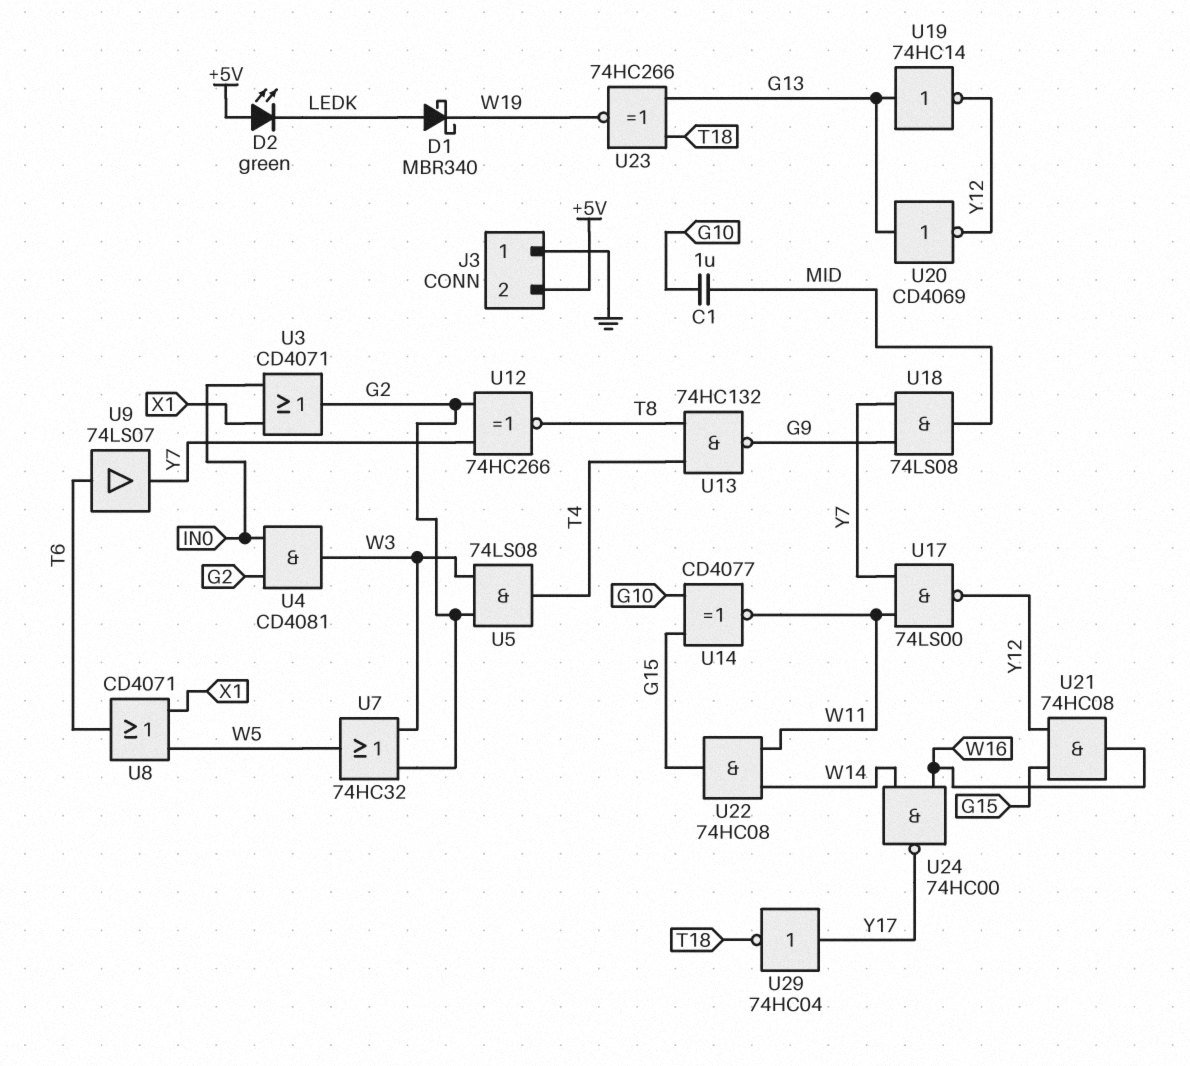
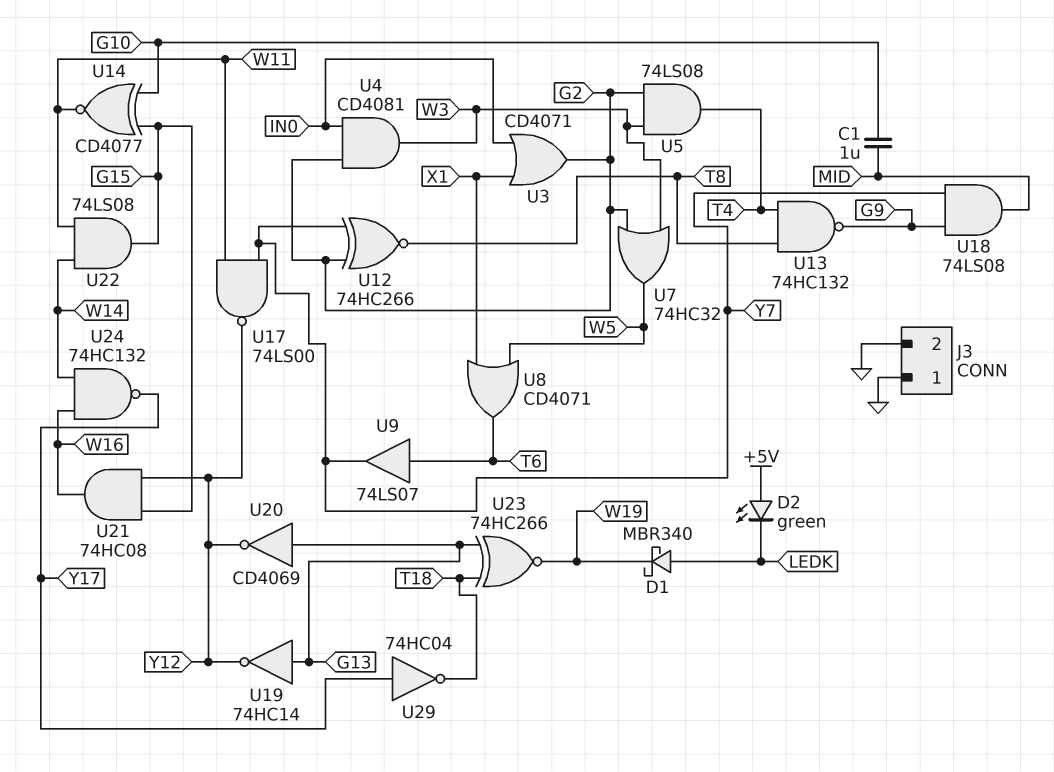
J3 pin 2: +5V -> GND
U22: AND 74HC08 (in W11, in W14, out G15) -> AND 74LS08 (in W11, in W14, out G15)
U24: NAND 74HC00 (in W14, in W16, out Y17) -> NAND 74HC132 (in W14, in W16, out Y17)

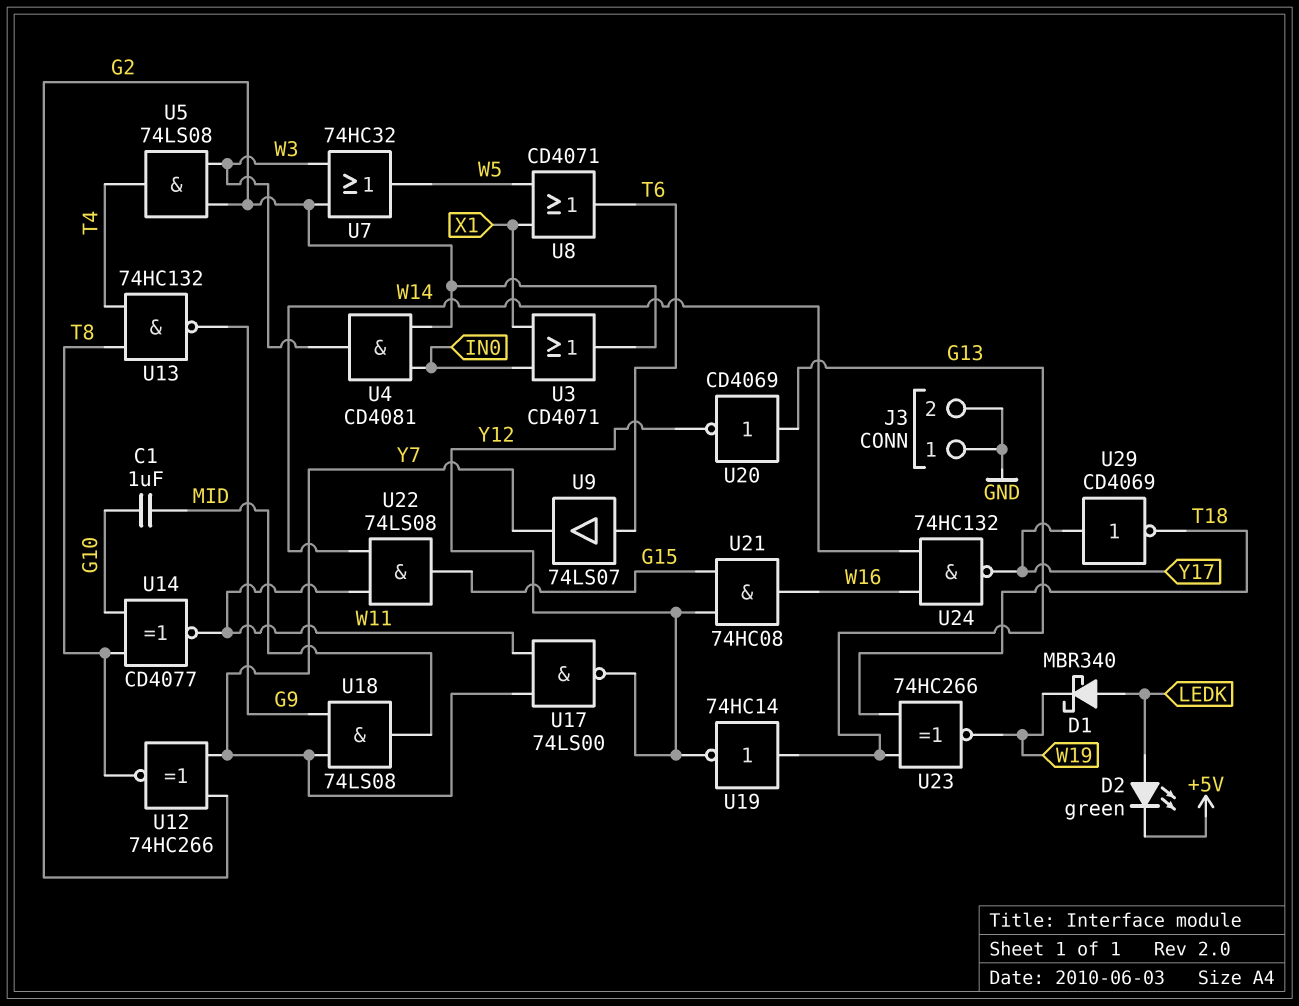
D2: LED green (A +5V, K LEDK) -> LED green (A LEDK, K +5V)
U14: XNOR CD4077 (in G10, in G15, out W11) -> XNOR CD4077 (in G10, in T8, out W11)
U29: NOT 74HC04 (in Y17, out T18) -> NOT CD4069 (in Y17, out T18)

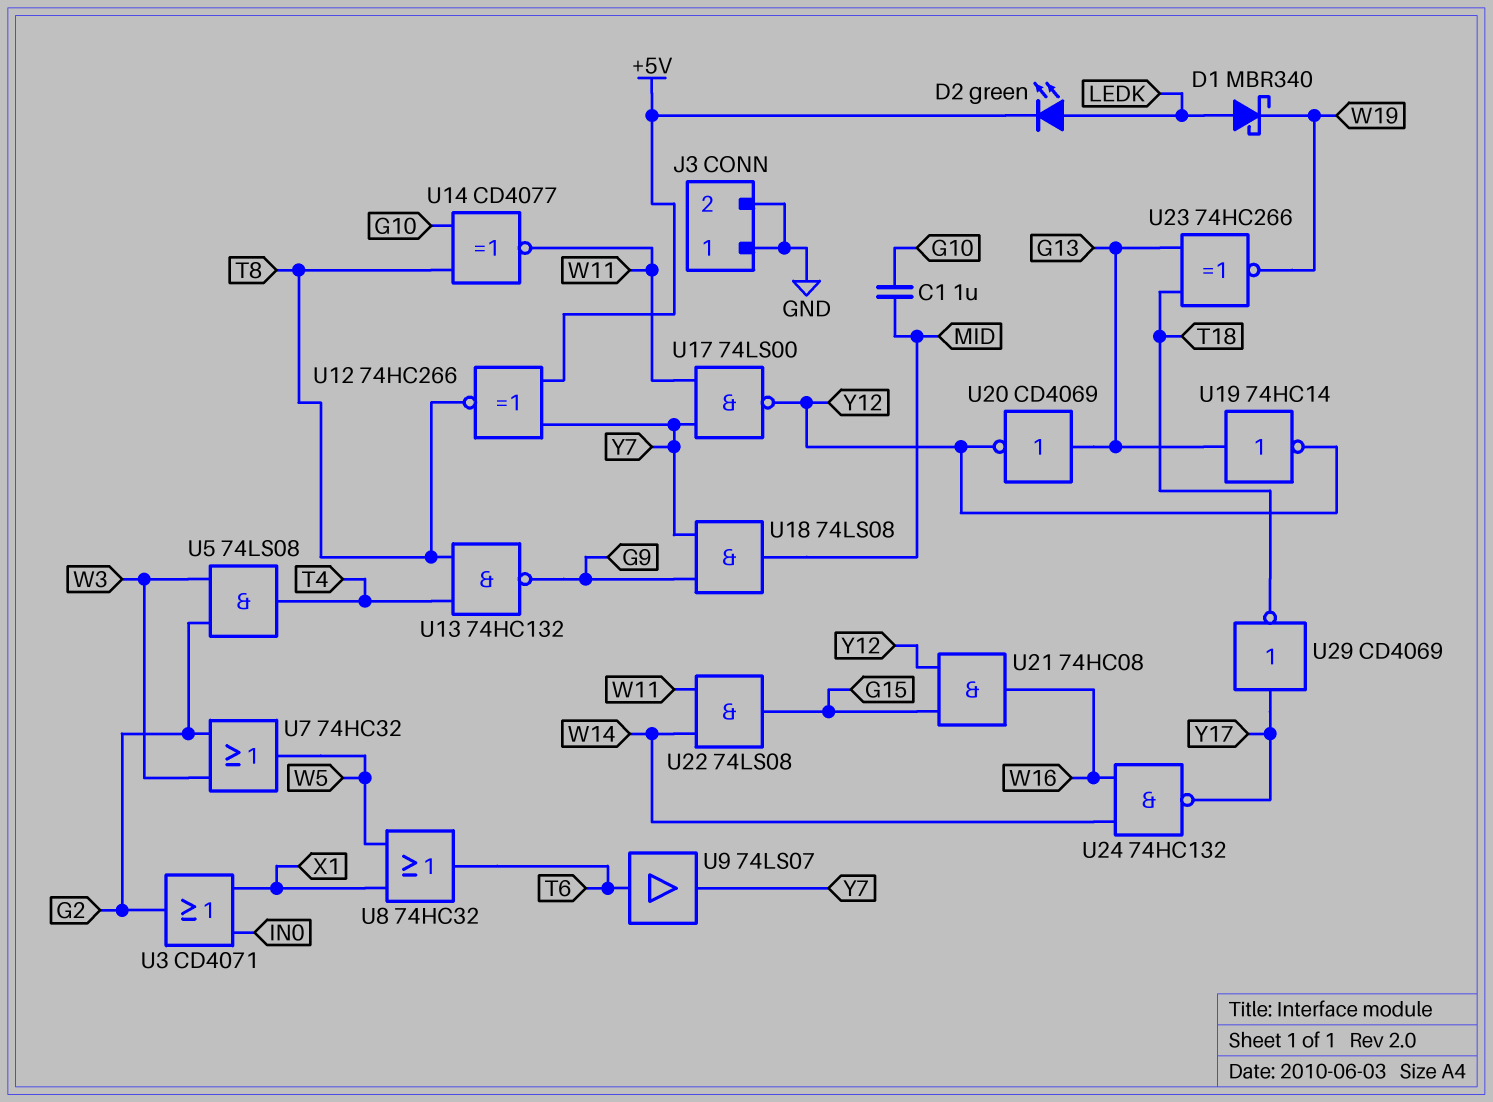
U4: AND CD4081 (in G2, in IN0, out W3) -> none
U8: OR CD4071 (in W5, in X1, out T6) -> OR 74HC32 (in W5, in X1, out T6)
U12: XNOR 74HC266 (in G2, in Y7, out T8) -> XNOR 74HC266 (in +5V, in Y7, out T8)

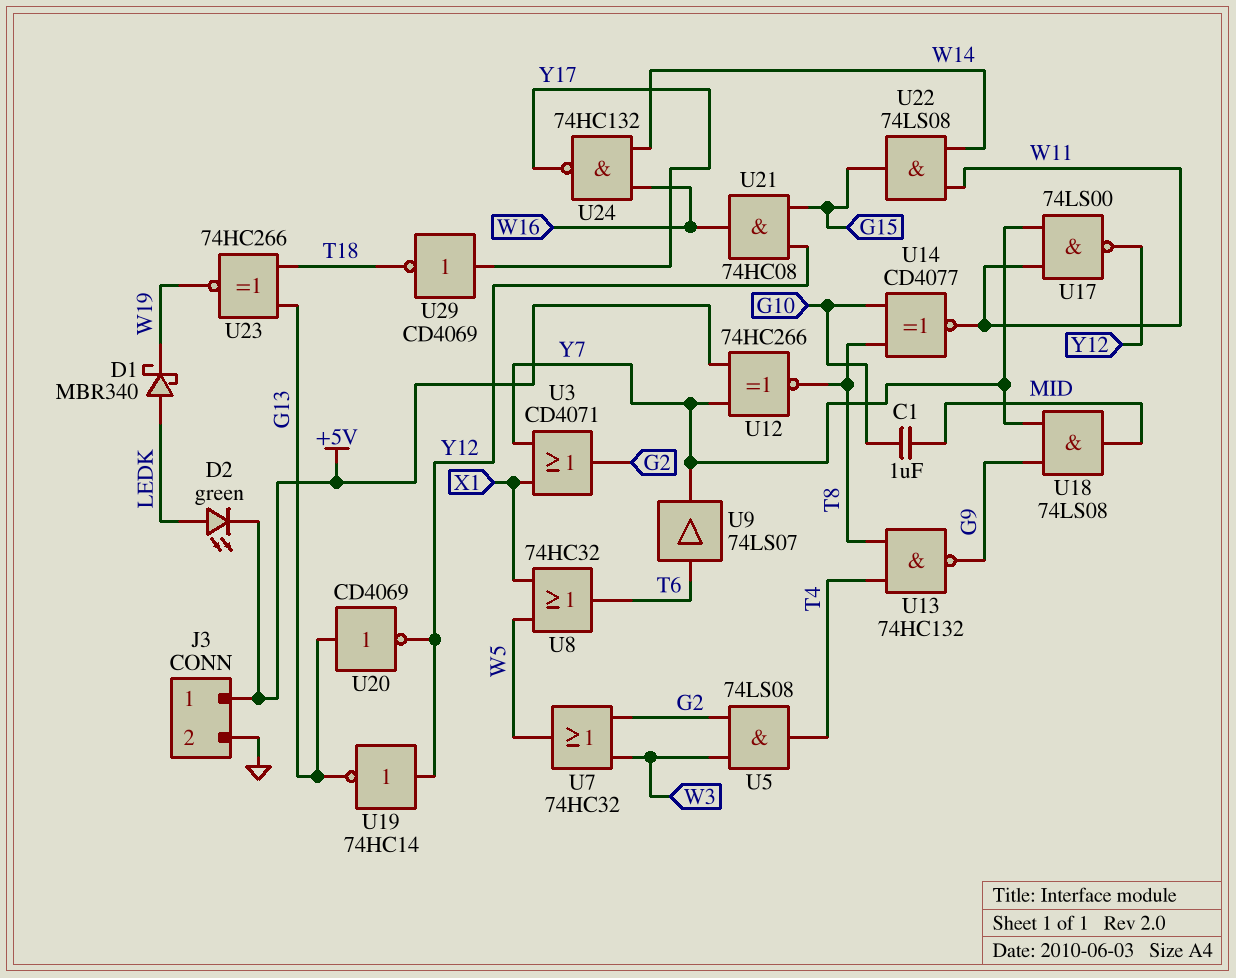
J3 pin 1: GND -> +5V
U3: OR CD4071 (in IN0, in X1, out G2) -> OR CD4071 (in X1, in Y7, out G2)
U19: NOT 74HC14 (in G13, out Y12) -> NOT 74HC14 (in Y12, out G13)

